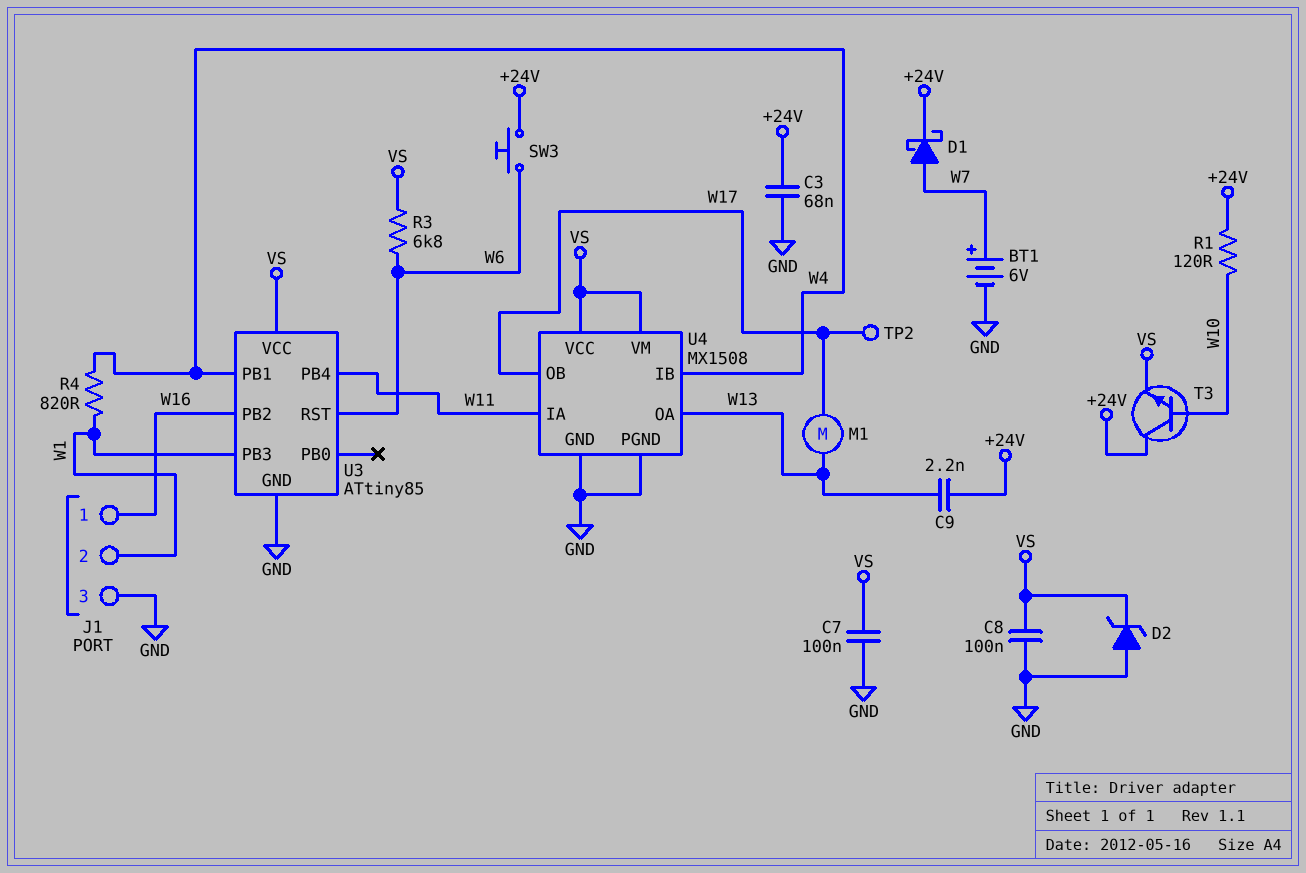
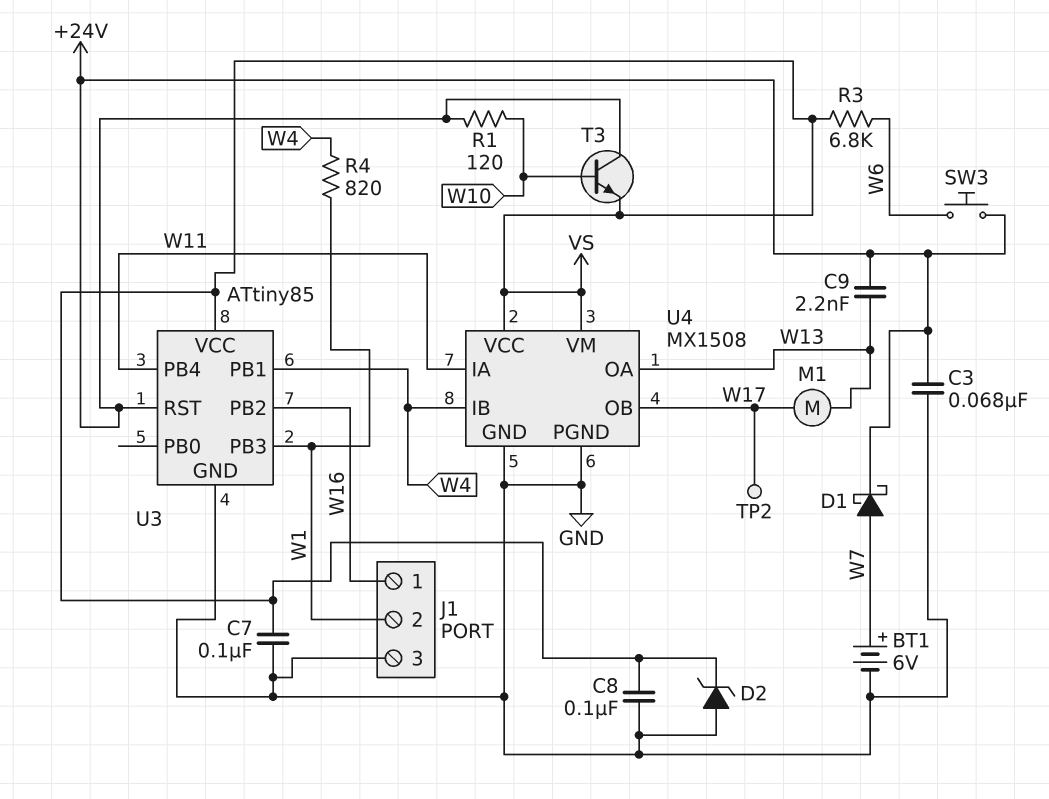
U3 pin RST: W6 -> +24V

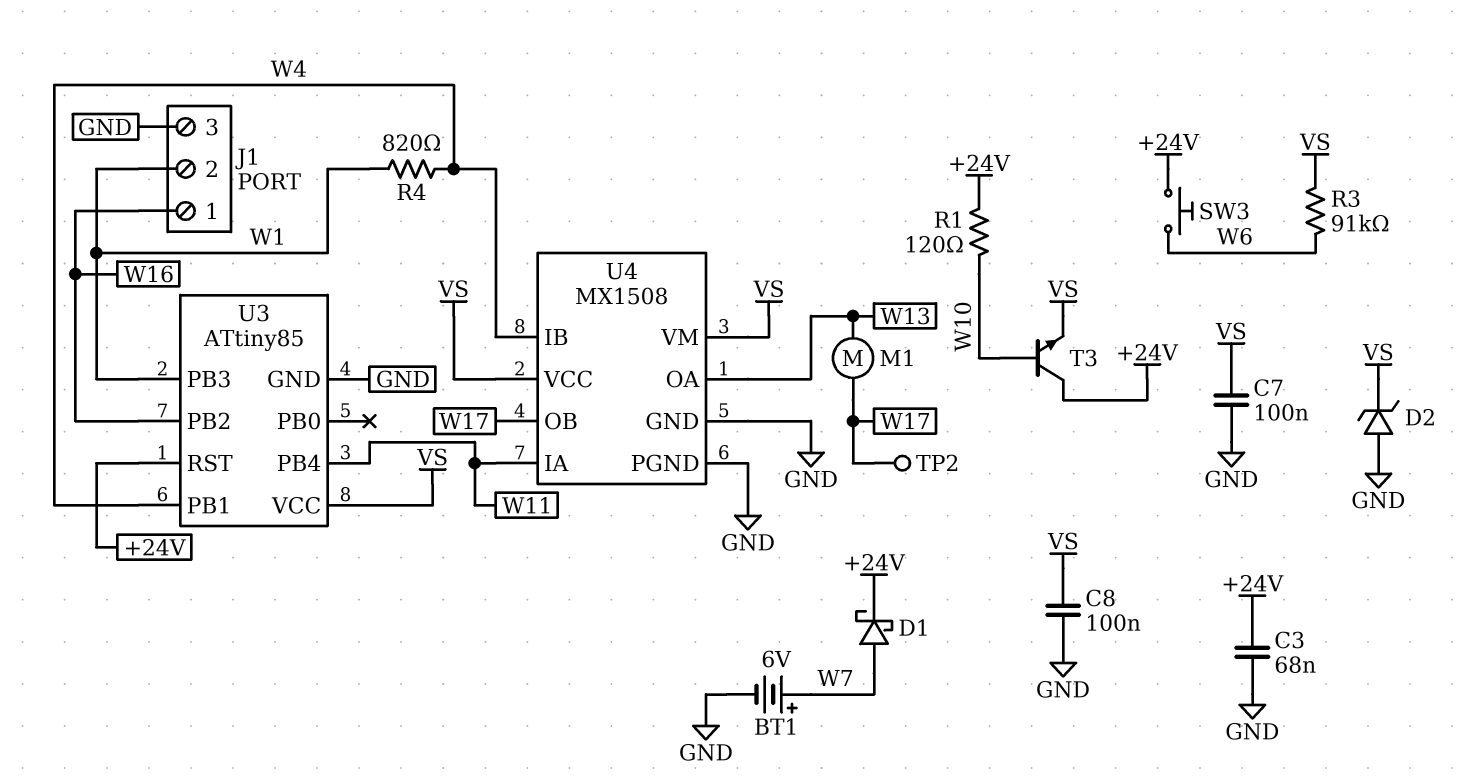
C9: 2.2nF (+24V, W13) -> none
R3: 6.8k (VS, W6) -> 91k (VS, W6)

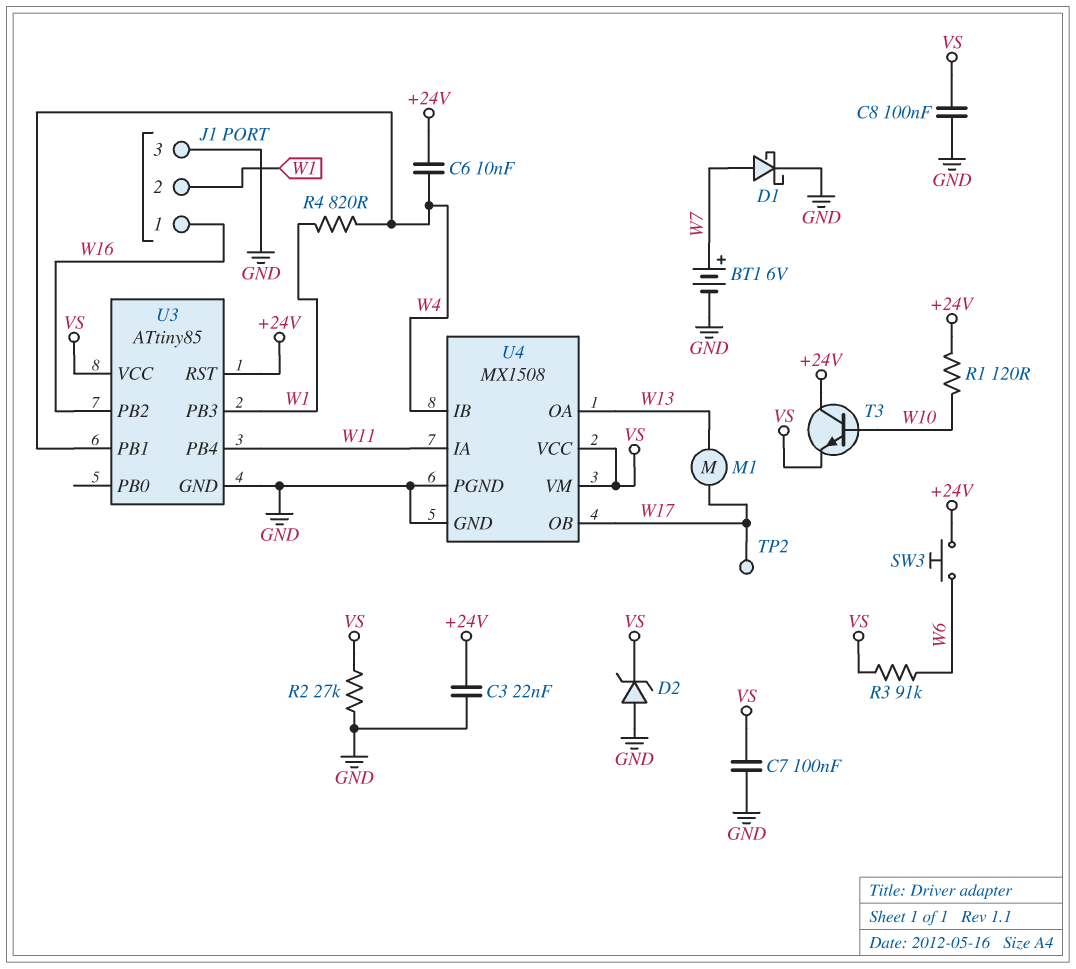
C3: 68nF (+24V, GND) -> 22nF (+24V, GND)
C6: none -> 10nF (+24V, W4)
D1: schottky (A W7, K +24V) -> schottky (A W7, K GND)
R2: none -> 27k (GND, VS)

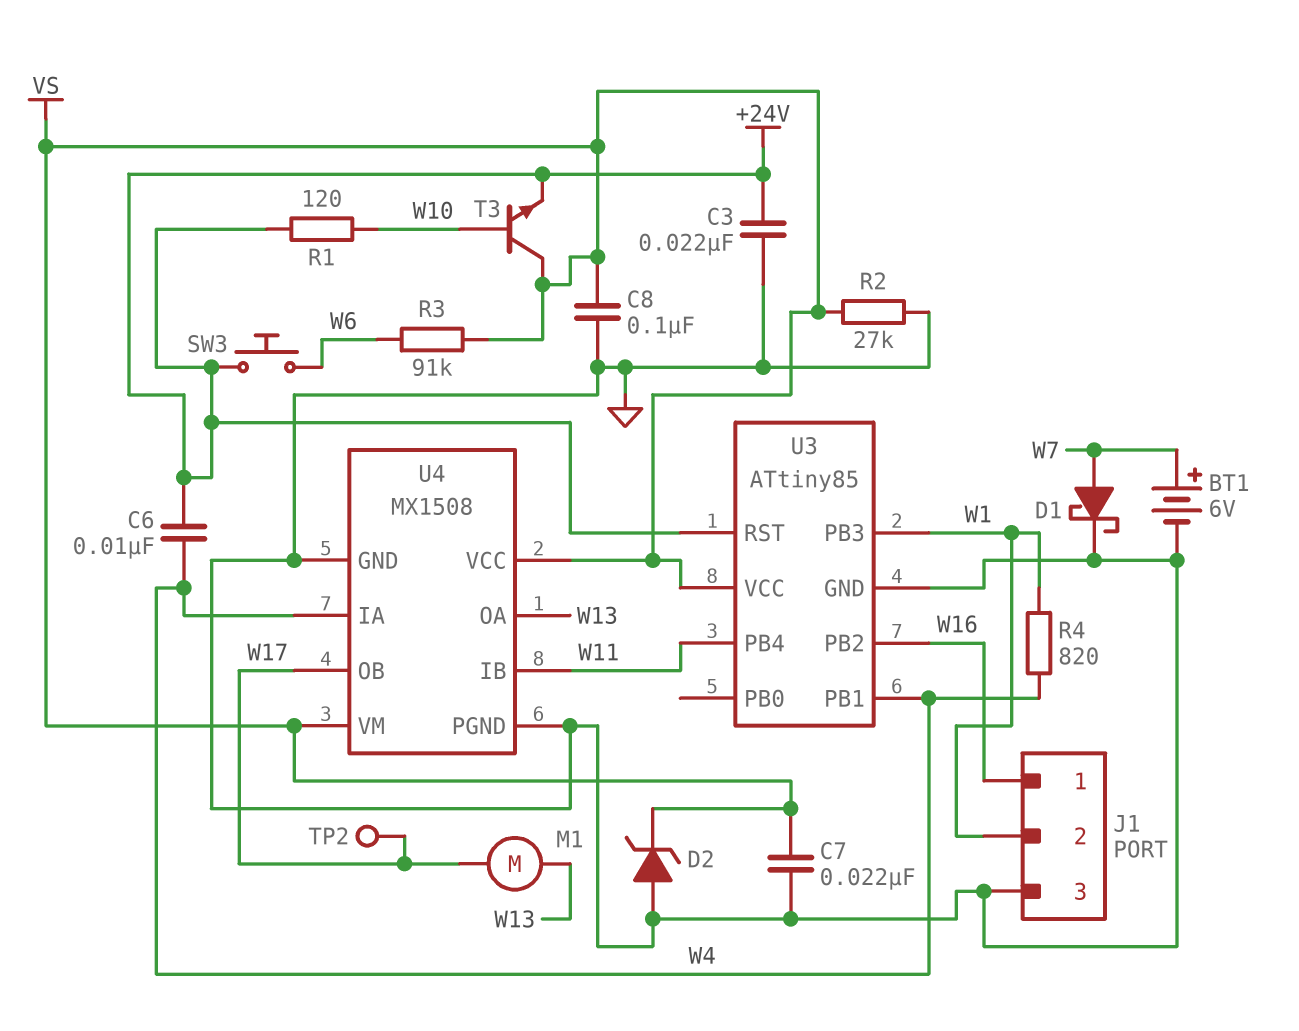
C7: 100nF (GND, VS) -> 22nF (GND, VS)
T3: NPN (B W10, C +24V, E VS) -> NPN (B W10, C VS, E +24V)
U4 pin IA: W11 -> W4
U4 pin IB: W4 -> W11

